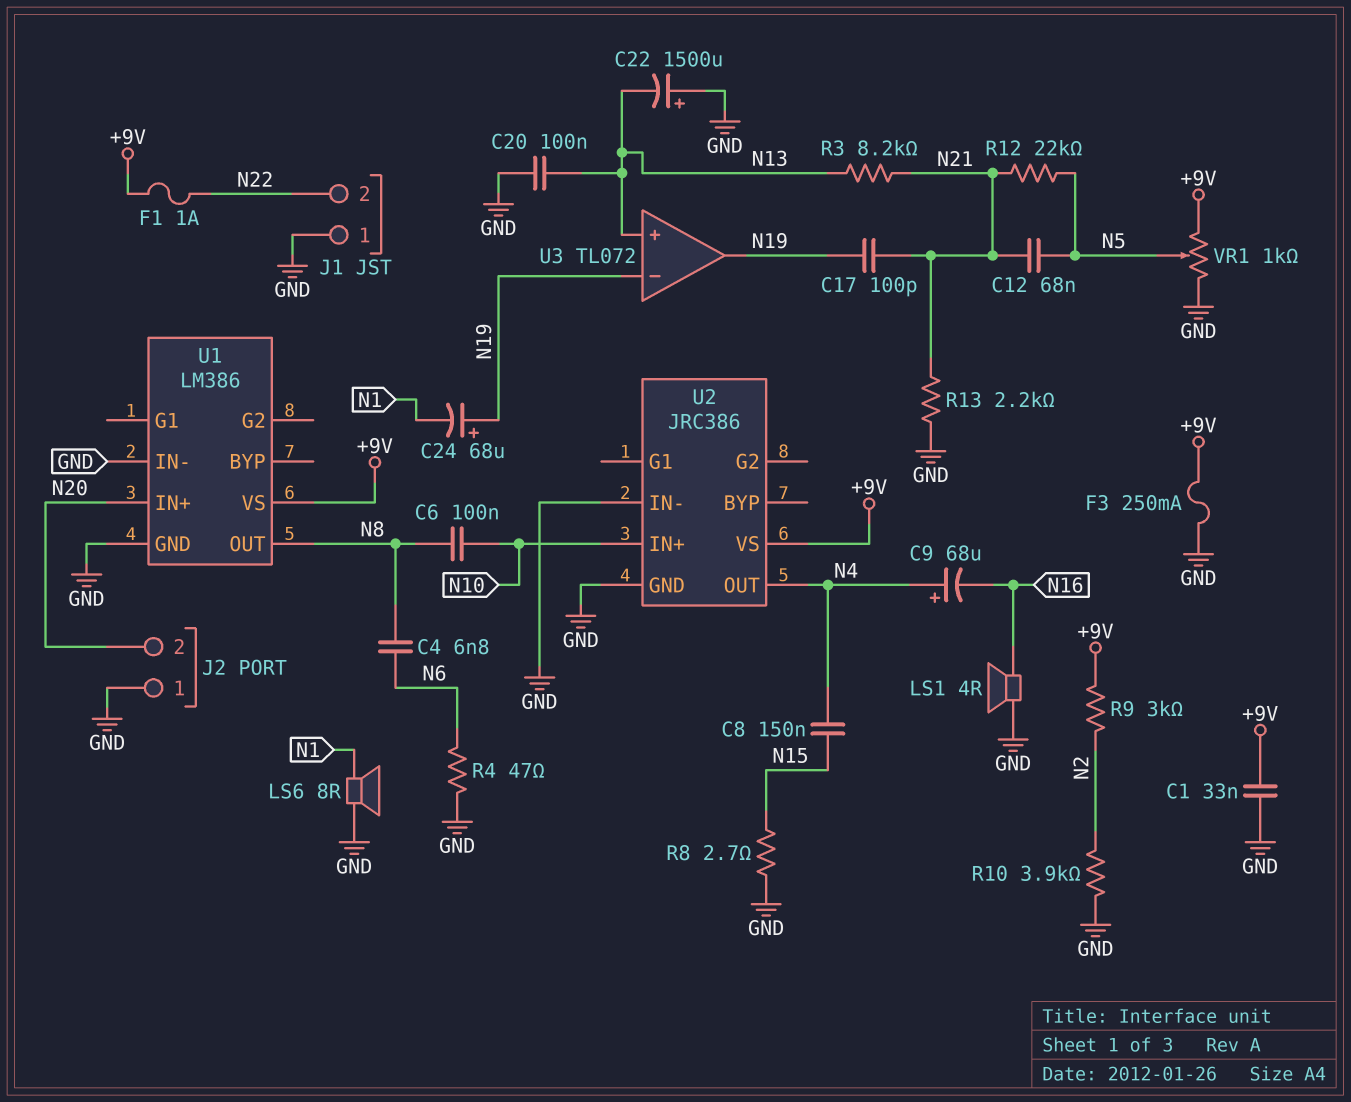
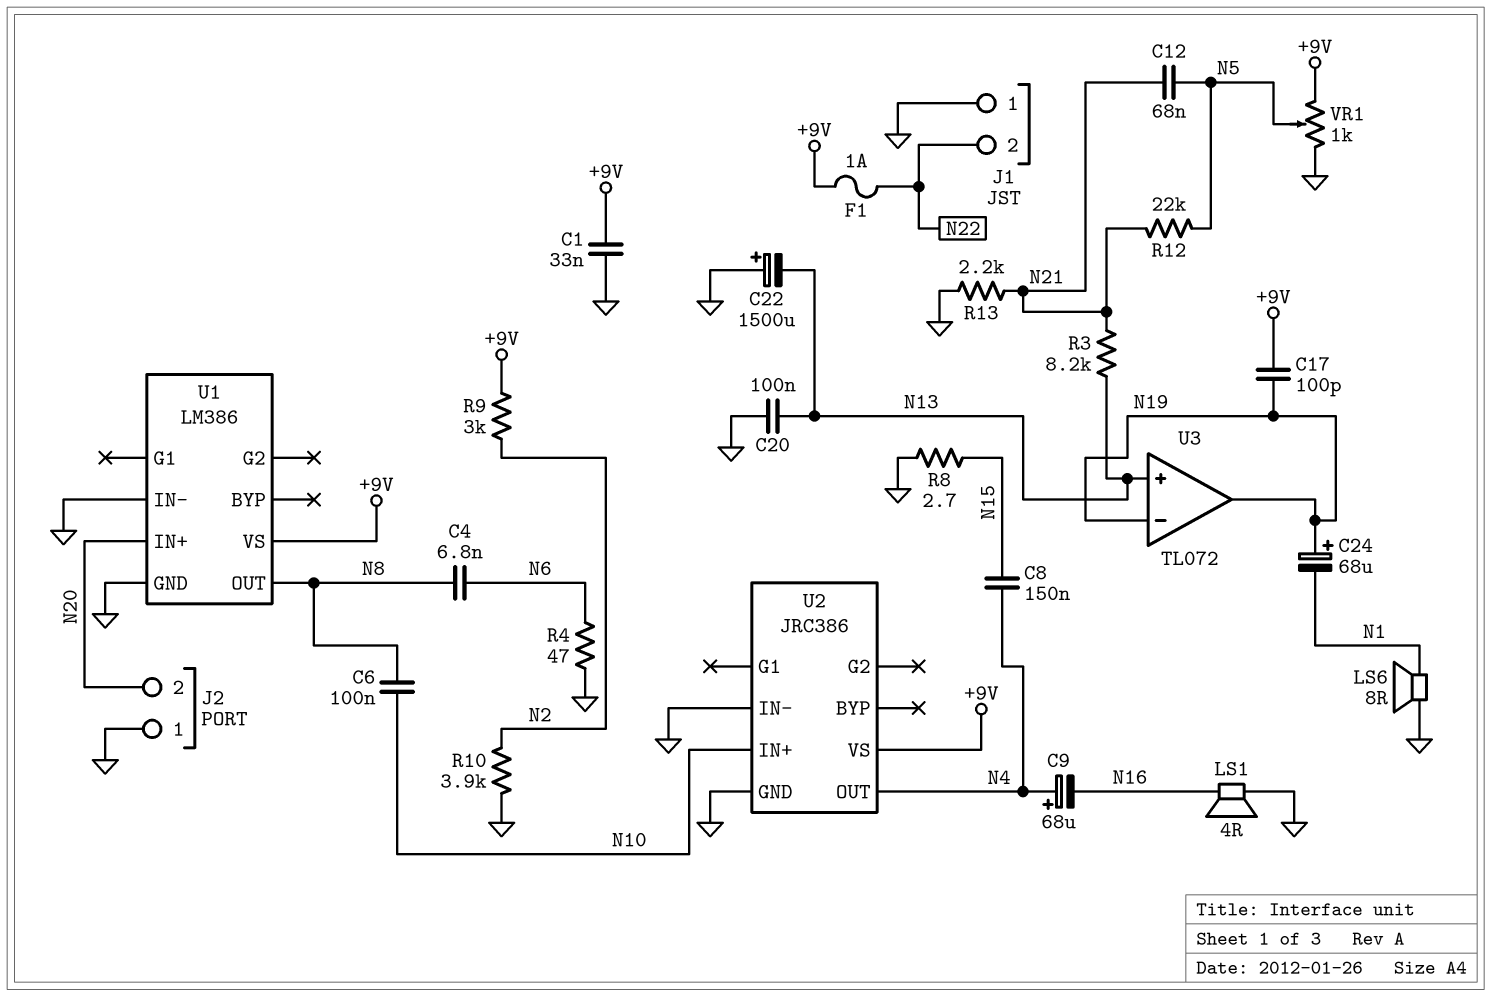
C17: 100pF (N19, N21) -> 100pF (+9V, N19)
F3: 250mA (+9V, GND) -> none

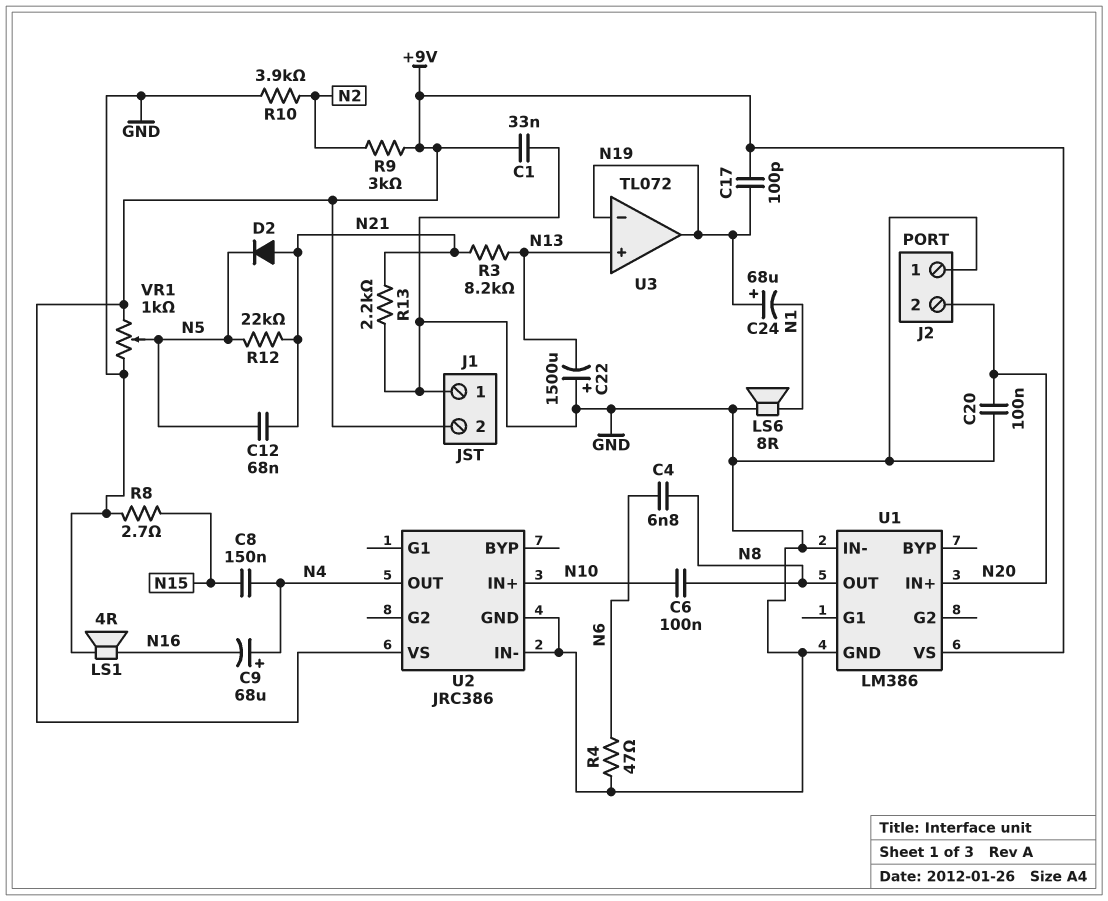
C20: 100nF (GND, N13) -> 100nF (GND, N20)
D2: none -> diode (A N21, K N5)
F1: 1A (+9V, N22) -> none
J1 pin 2: N22 -> +9V

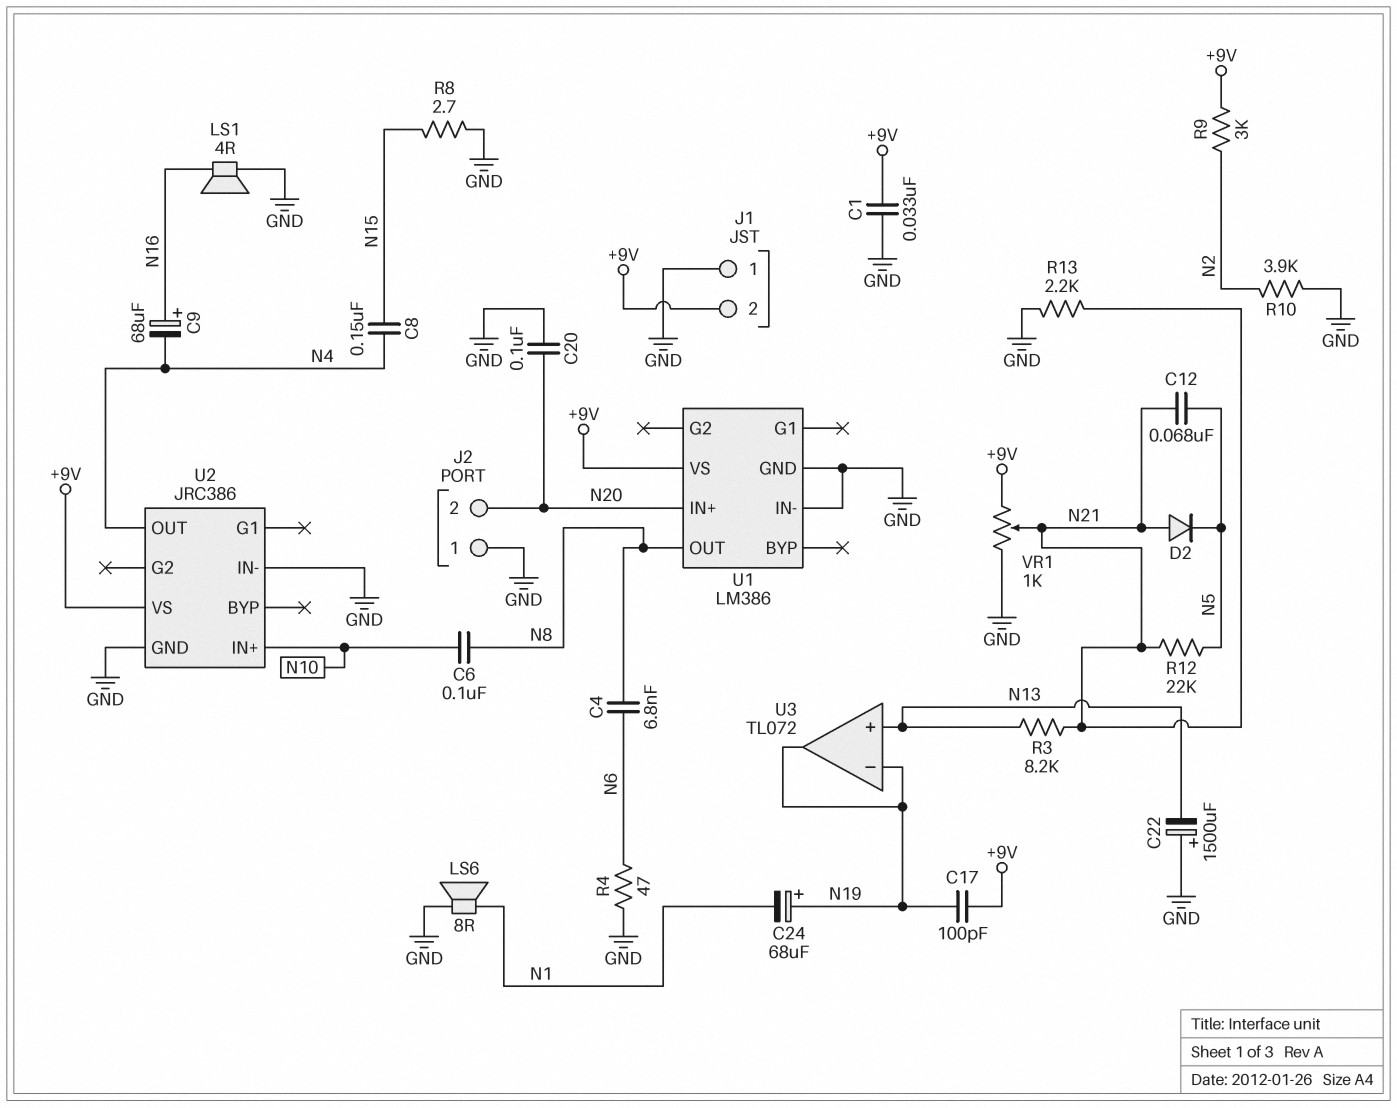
C9: 68uF (plus N4, minus N16) -> 68uF (plus N16, minus N4)
VR1: 1k (+9V, GND, wiper N5) -> 1k (+9V, GND, wiper N21)

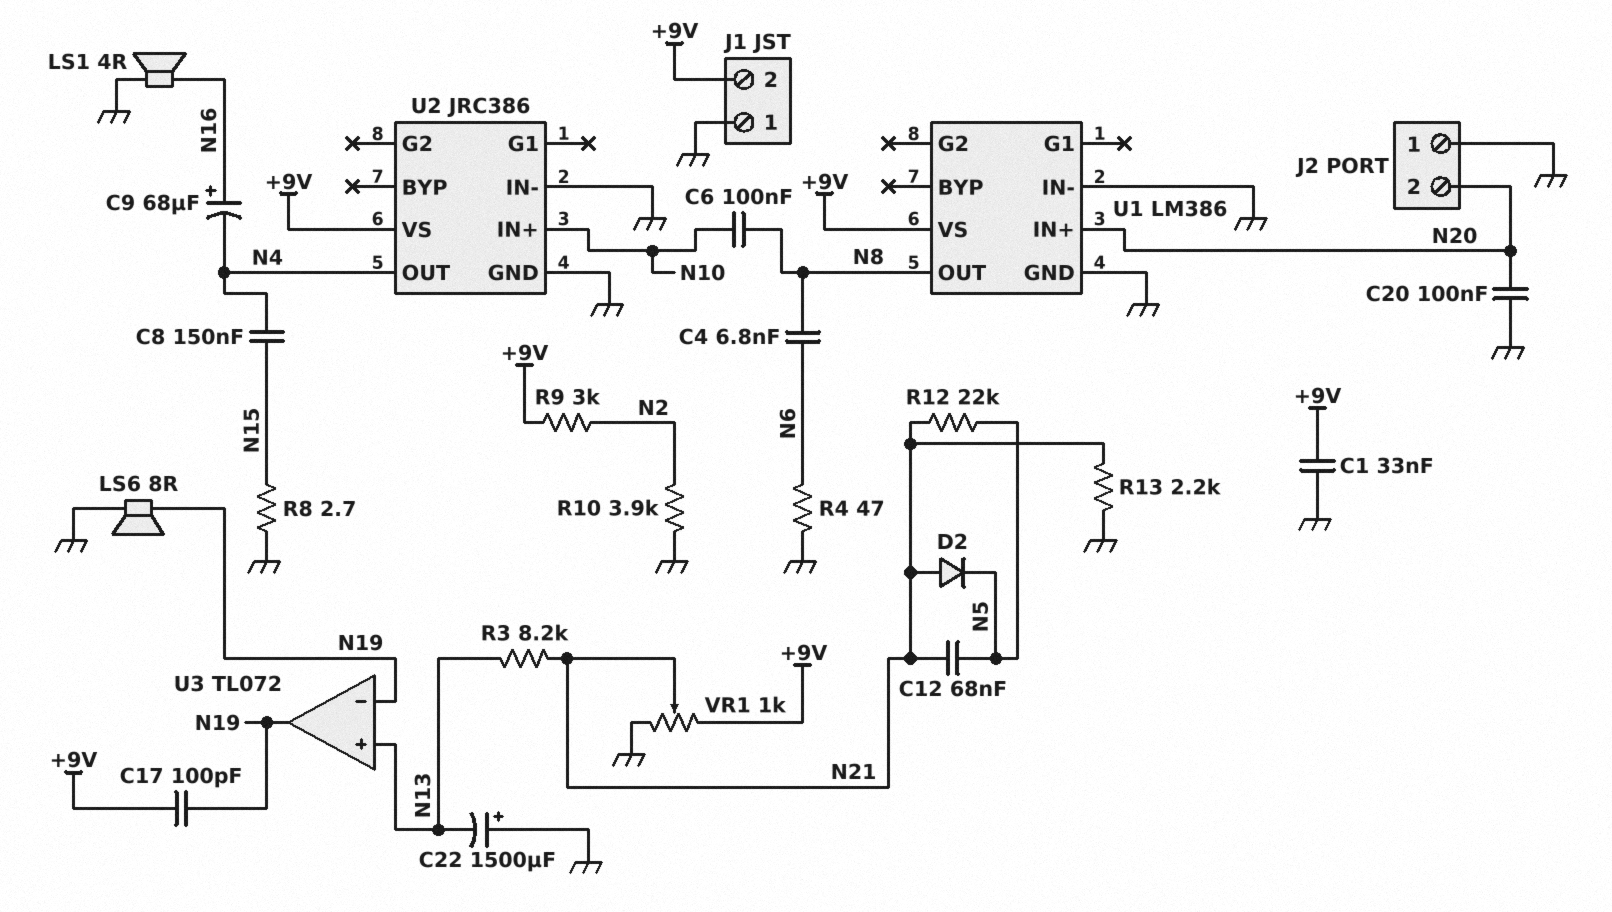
C24: 68uF (plus N19, minus N1) -> none
LS6: speaker 8R (GND, N1) -> speaker 8R (GND, N19)

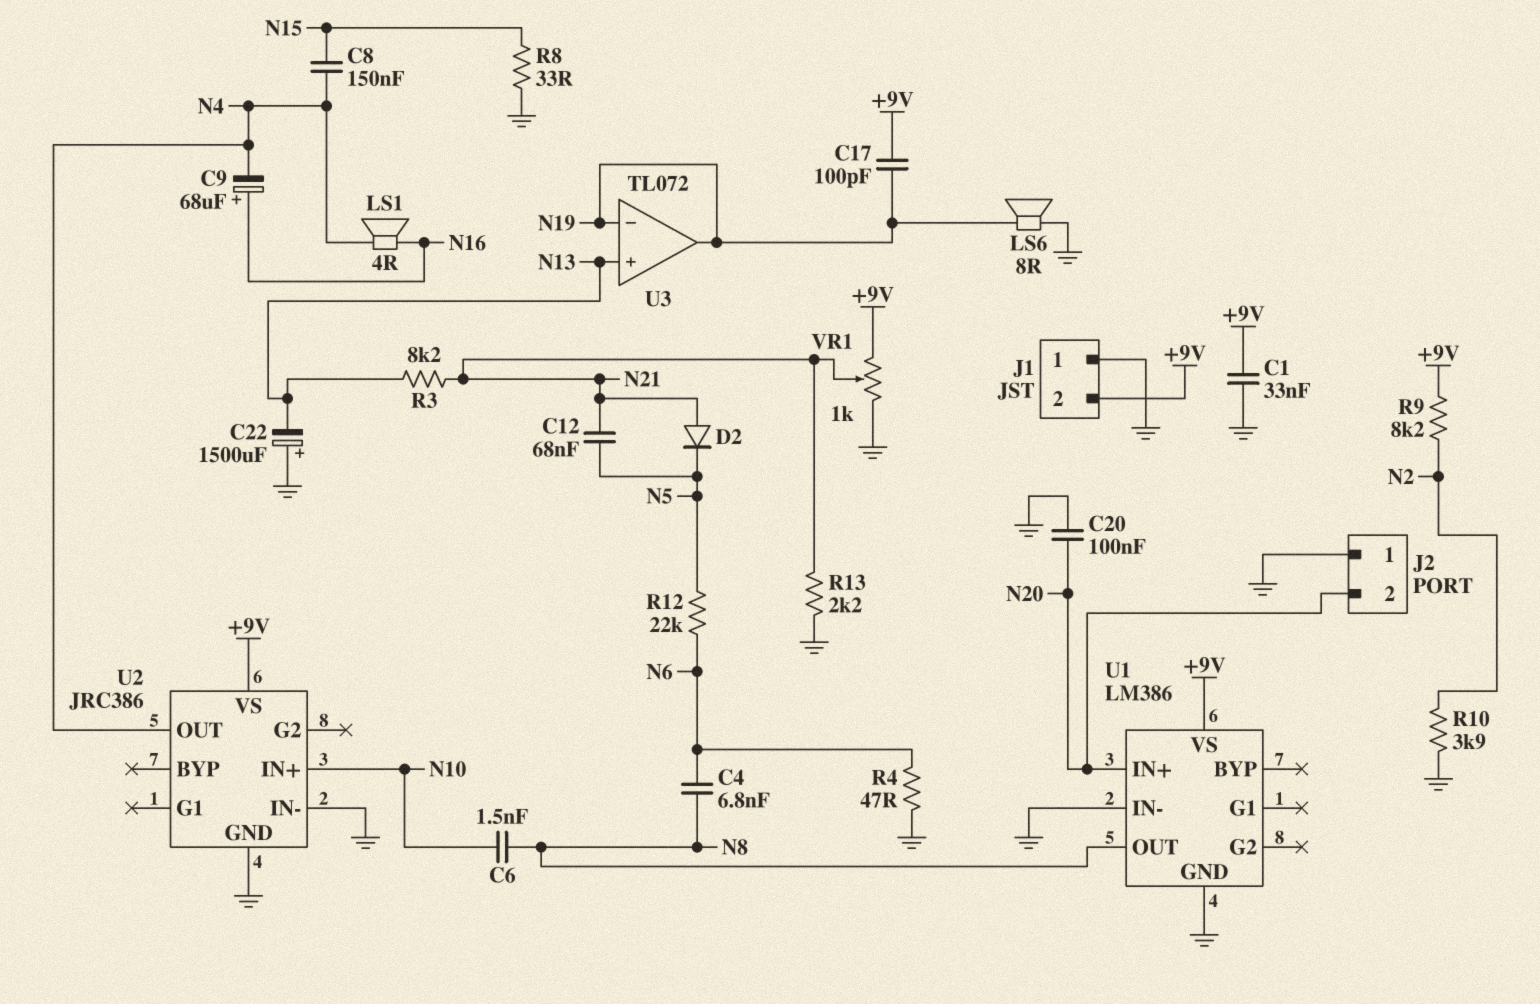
C6: 100nF (N8, N10) -> 1.5nF (N8, N10)
LS1: speaker 4R (GND, N16) -> speaker 4R (N4, N16)
R8: 2.7 (GND, N15) -> 33 (GND, N15)
R9: 3k (+9V, N2) -> 8.2k (+9V, N2)
R12: 22k (N5, N21) -> 22k (N5, N6)

